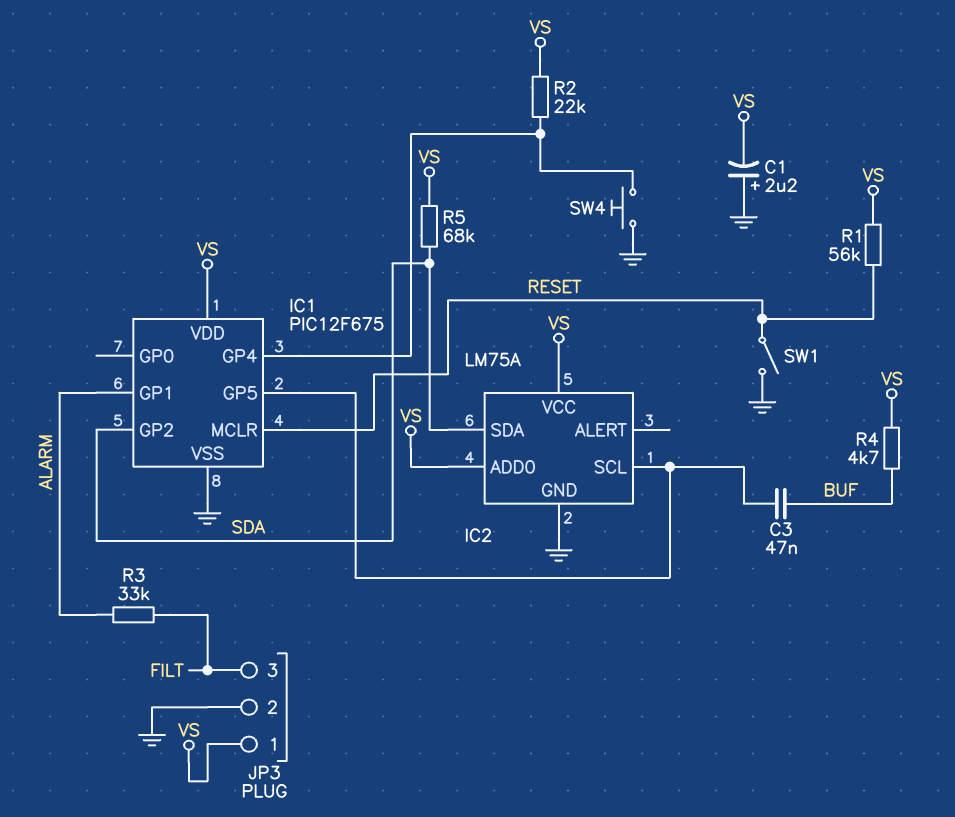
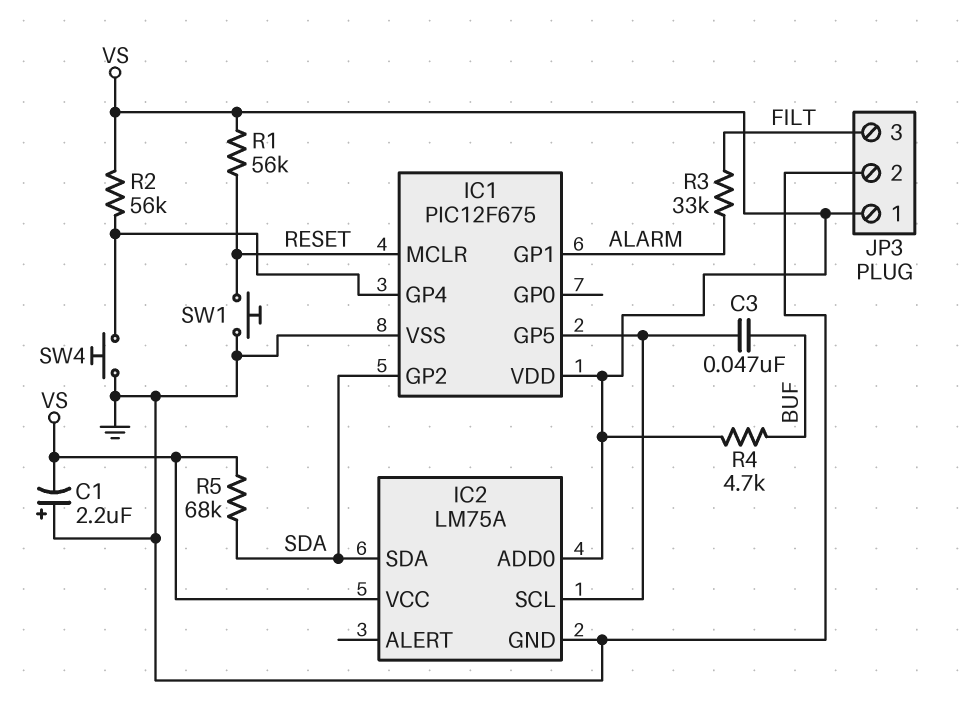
R2: 22k (IC1/GP4, VS) -> 56k (IC1/GP4, VS)
SW1: switch (GND, RESET) -> button (GND, RESET)

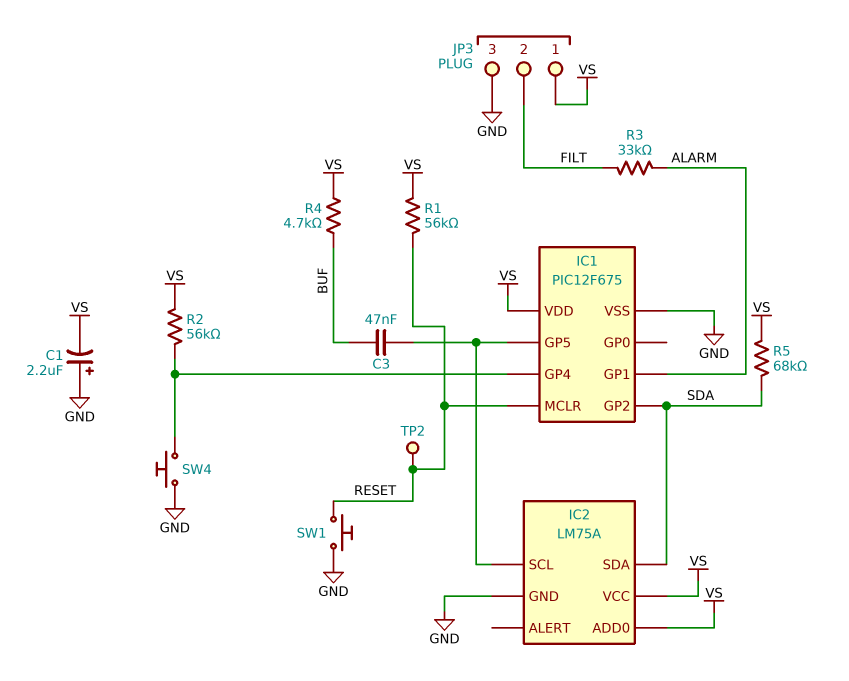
JP3 pin 2: GND -> FILT
JP3 pin 3: FILT -> GND
TP2: none -> test point (RESET)

